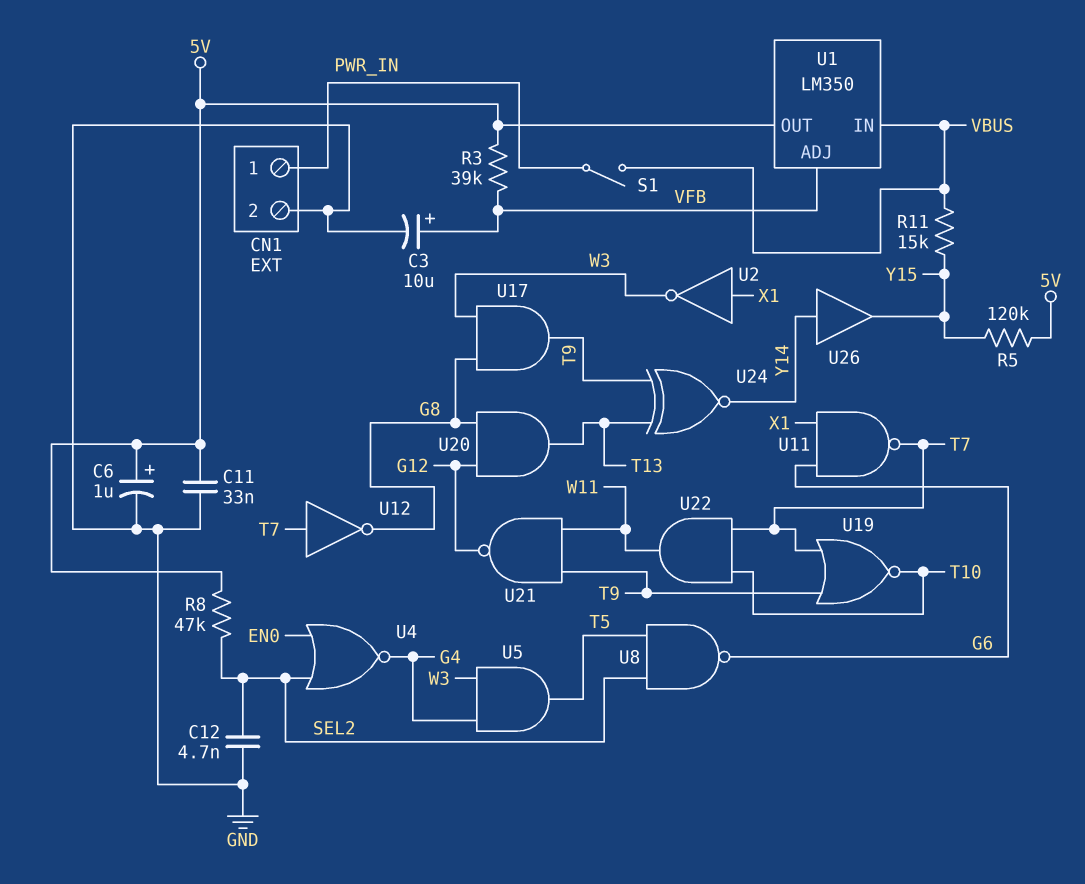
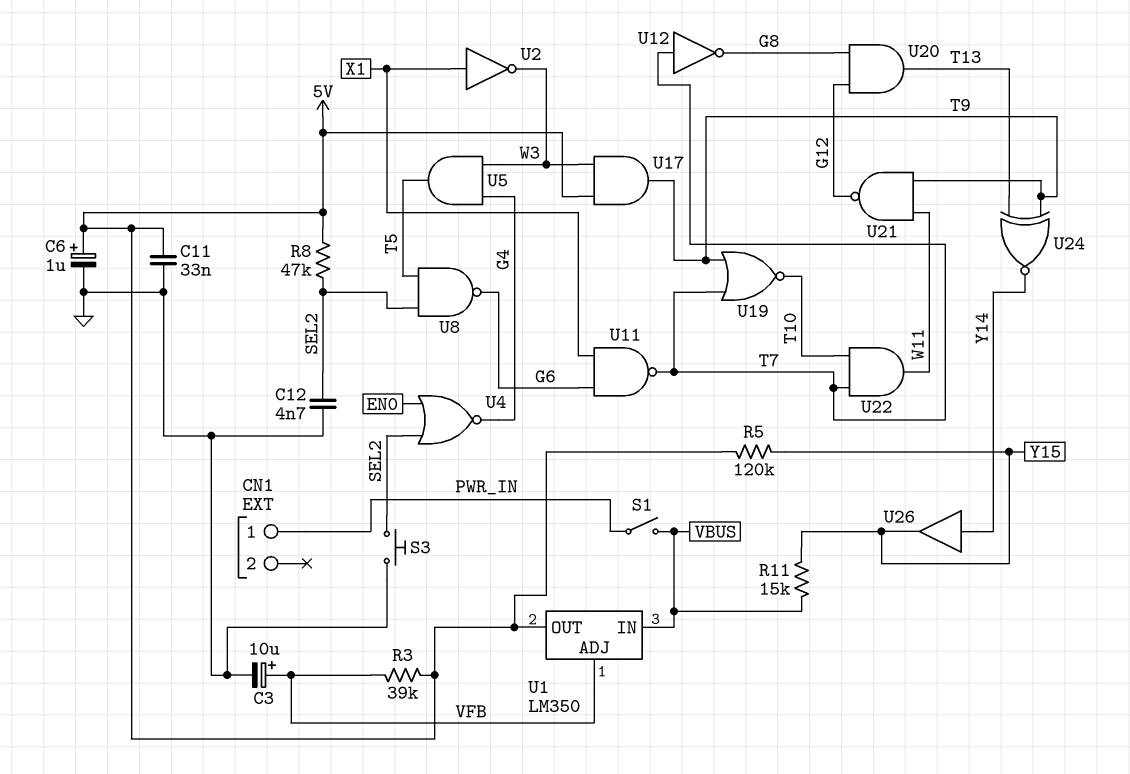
CN1 pin 2: GND -> none
S3: none -> button (GND, SEL2)
U17: AND (in G8, in W3, out T9) -> AND (in 5V, in W3, out T9)

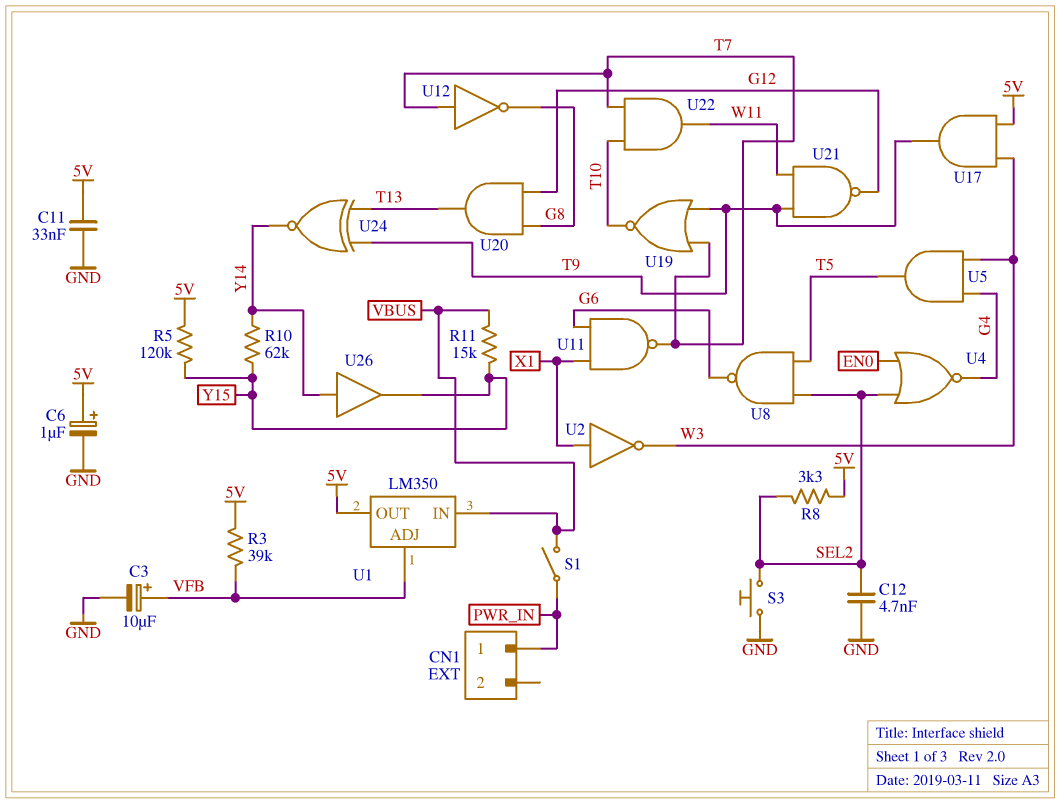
R8: 47k (5V, SEL2) -> 3.3k (5V, SEL2)
R10: none -> 62k (Y14, Y15)

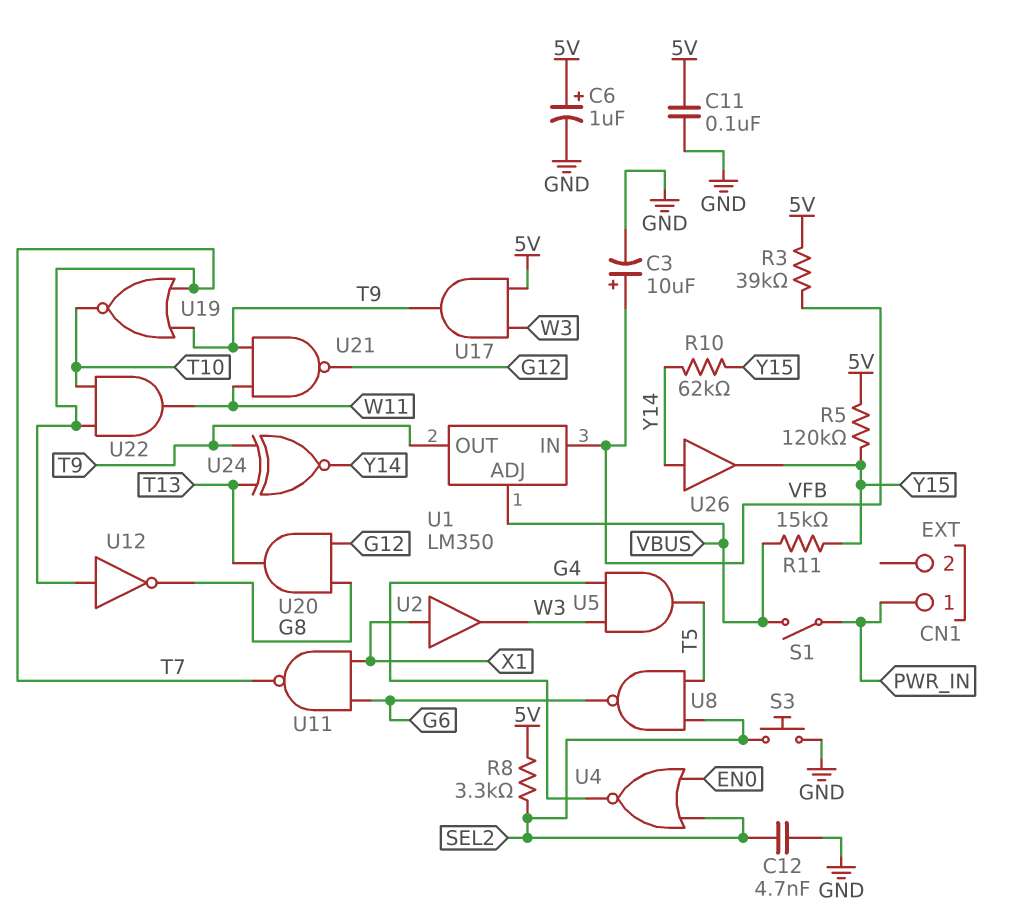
C11: 33nF (5V, GND) -> 100nF (5V, GND)
U1 pin ADJ: VFB -> VBUS
U1 pin IN: VBUS -> VFB
U1 pin OUT: 5V -> T9
U2: NOT (in X1, out W3) -> buffer (in X1, out W3)

